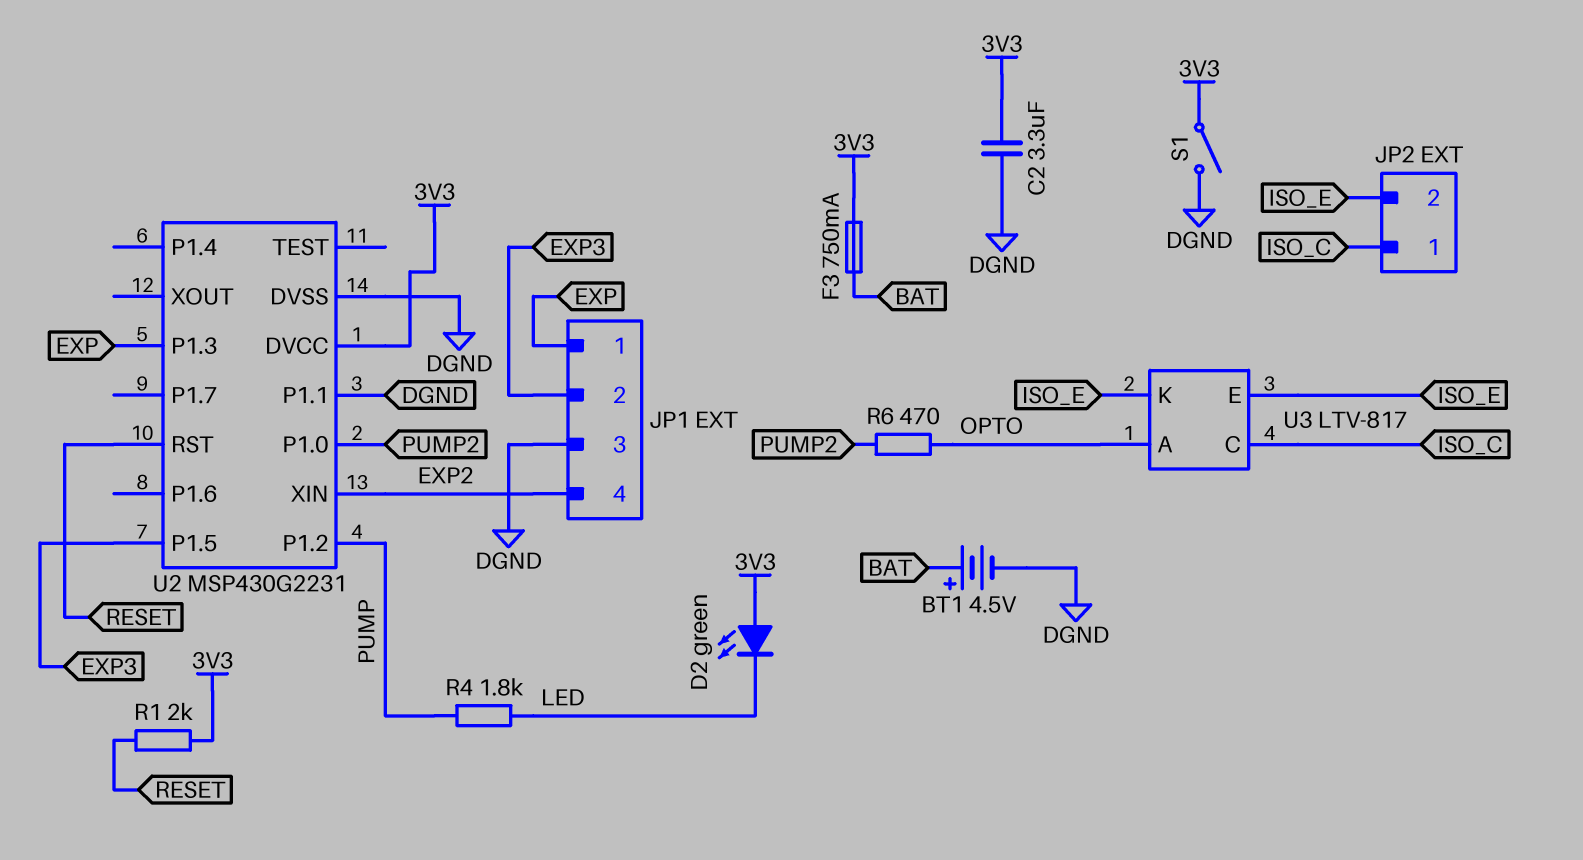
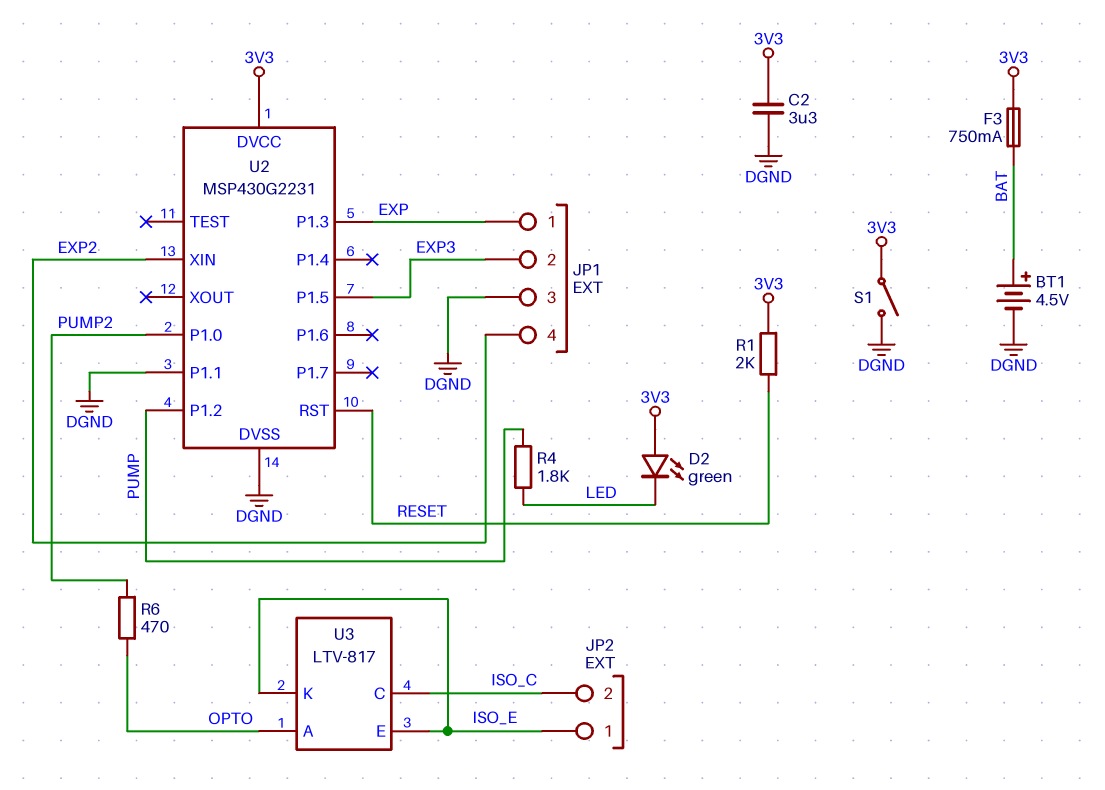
JP2 pin 1: ISO_C -> ISO_E
JP2 pin 2: ISO_E -> ISO_C

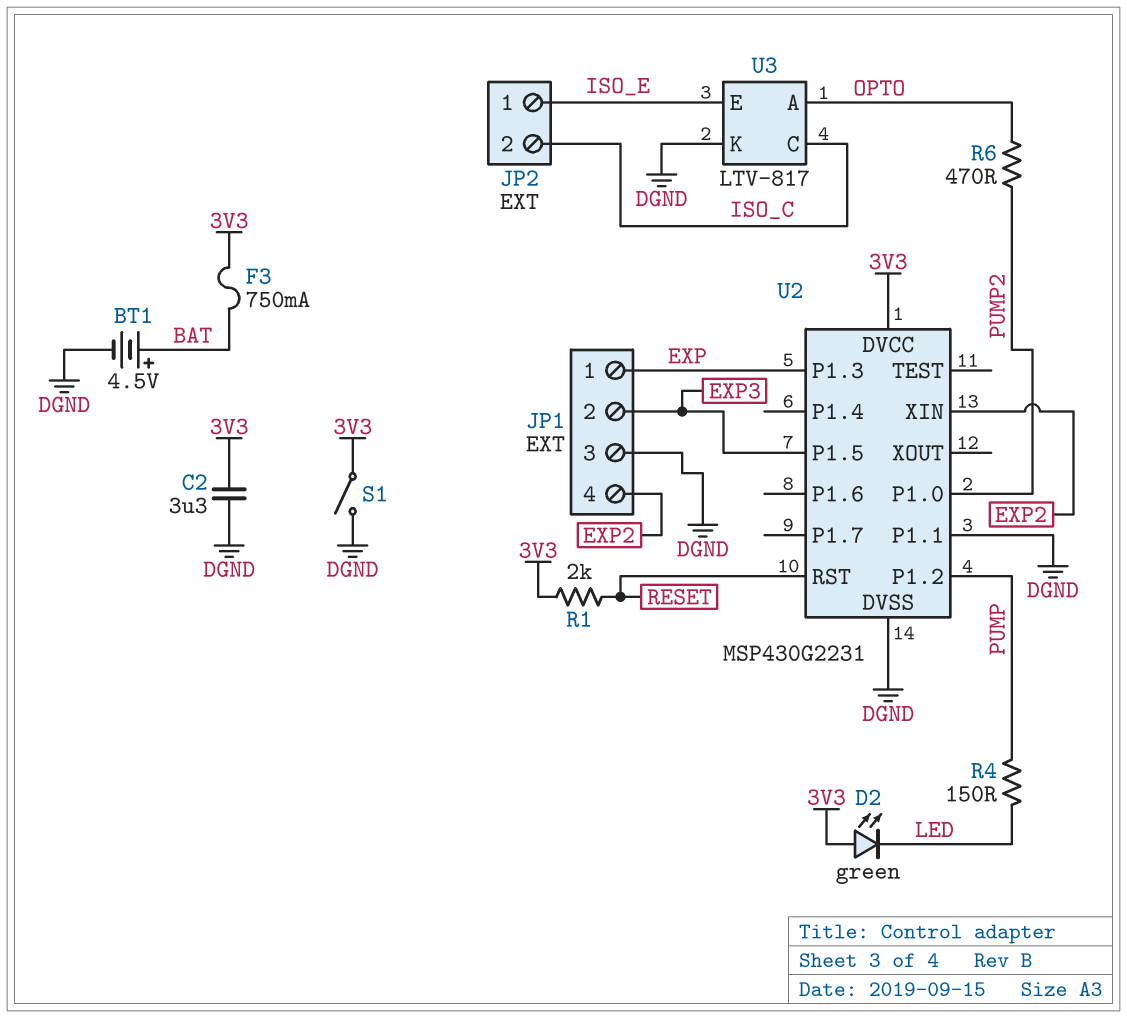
R4: 1.8k (LED, PUMP) -> 150 (LED, PUMP)
U3 pin K: ISO_E -> DGND

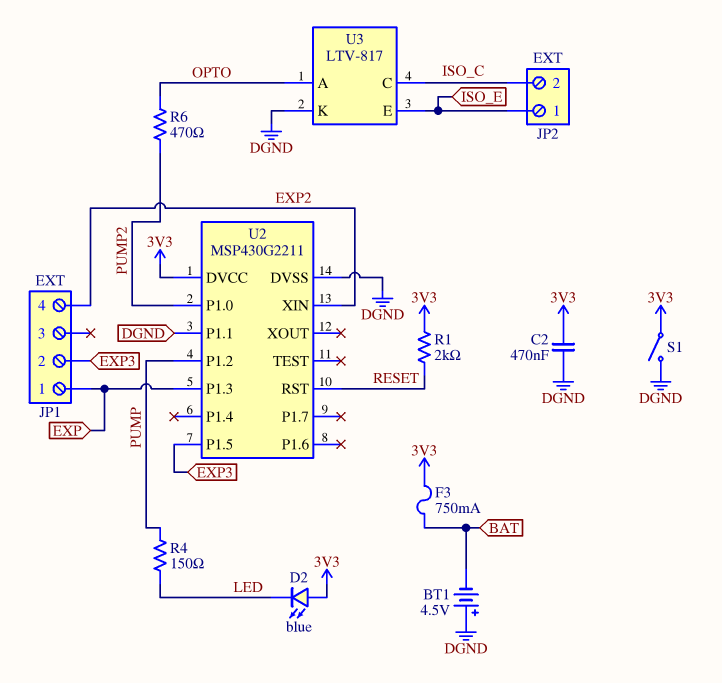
BT1: 4.5V (plus BAT, minus DGND) -> 4.5V (plus DGND, minus BAT)
C2: 3.3uF (3V3, DGND) -> 470nF (3V3, DGND)
D2: LED green (A 3V3, K LED) -> LED blue (A 3V3, K LED)
JP1 pin 3: DGND -> none
U2: MSP430G2231 -> MSP430G2211

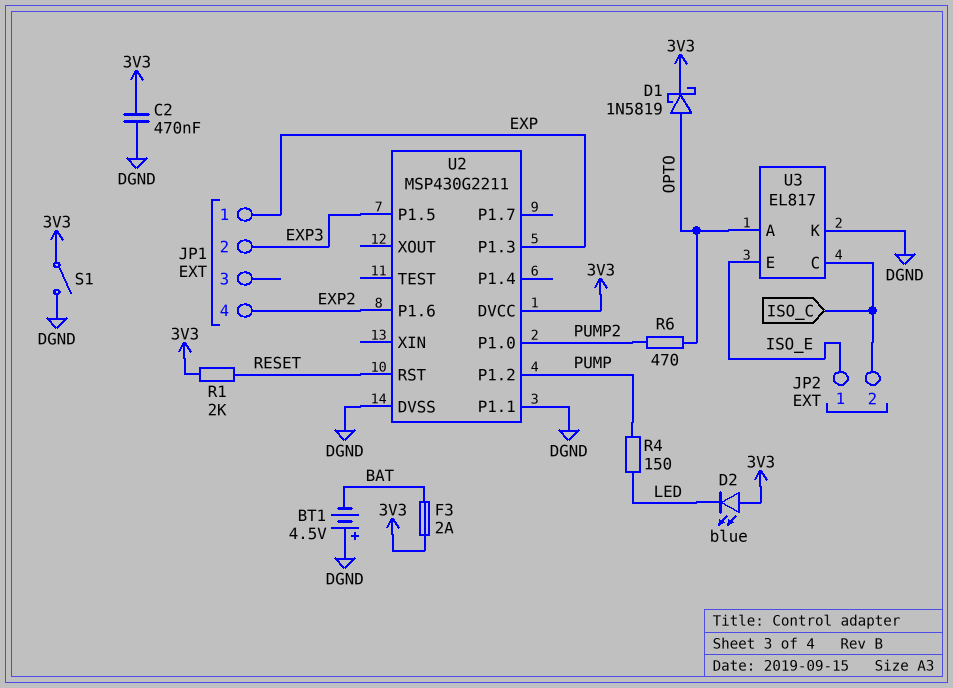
D1: none -> schottky 1N5819 (A OPTO, K 3V3)
F3: 750mA (3V3, BAT) -> 2A (3V3, BAT)
U2 pin P1.6: none -> EXP2
U2 pin XIN: EXP2 -> none
U3: LTV-817 -> EL817

